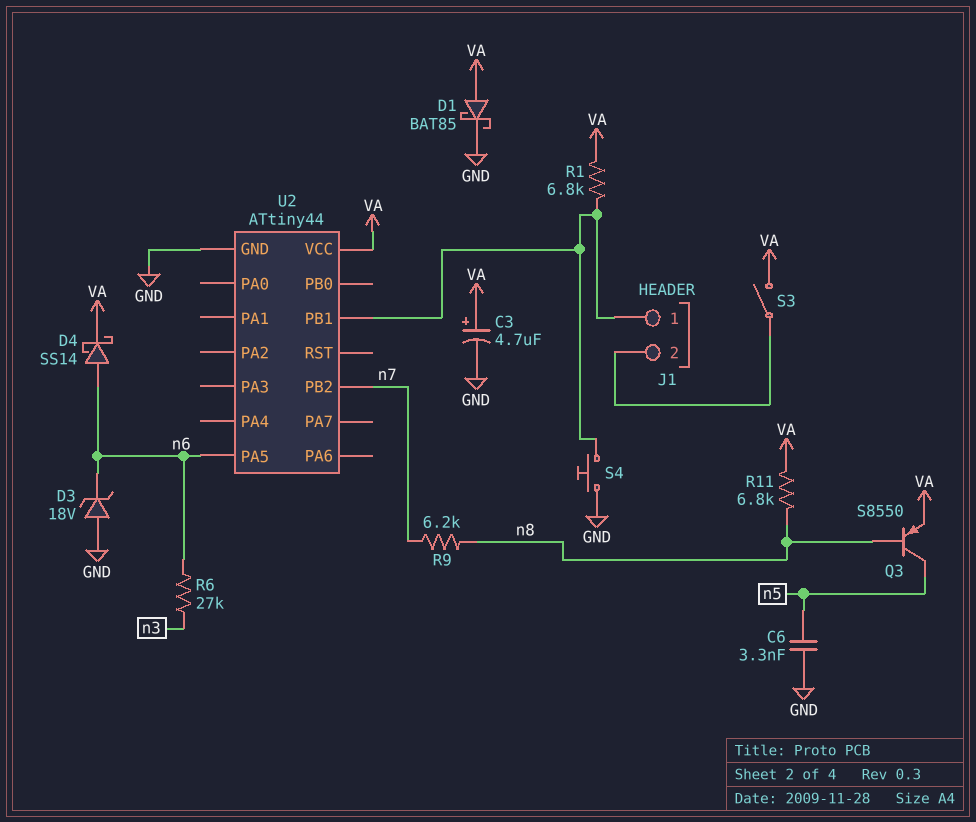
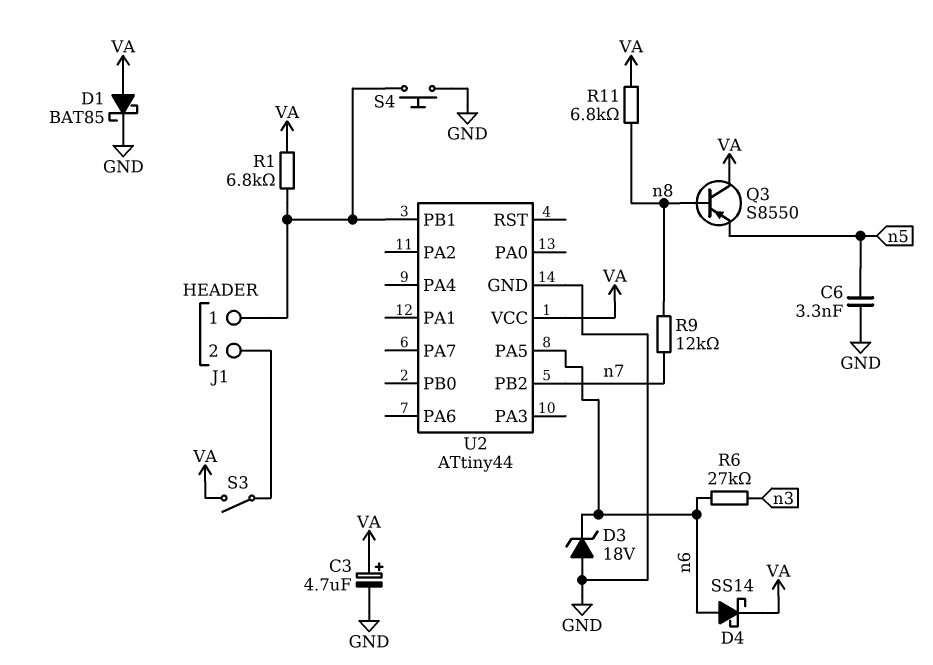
Q3: PNP S8550 (B n8, C n5, E VA) -> PNP S8550 (B n8, C VA, E n5)
R9: 6.2k (n7, n8) -> 12k (n7, n8)

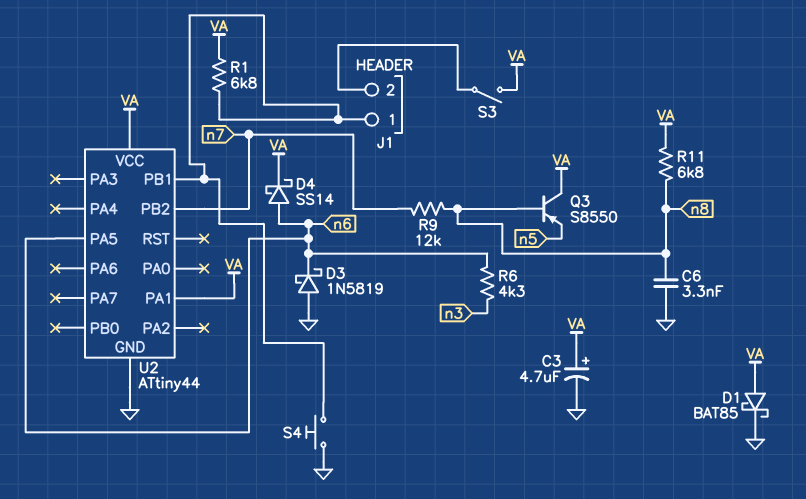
C6: 3.3nF (GND, n5) -> 3.3nF (GND, n8)
D3: zener 18V (A GND, K n6) -> schottky 1N5819 (A GND, K n6)
R6: 27k (n3, n6) -> 4.3k (n3, n6)
U2 pin PA1: none -> VA

